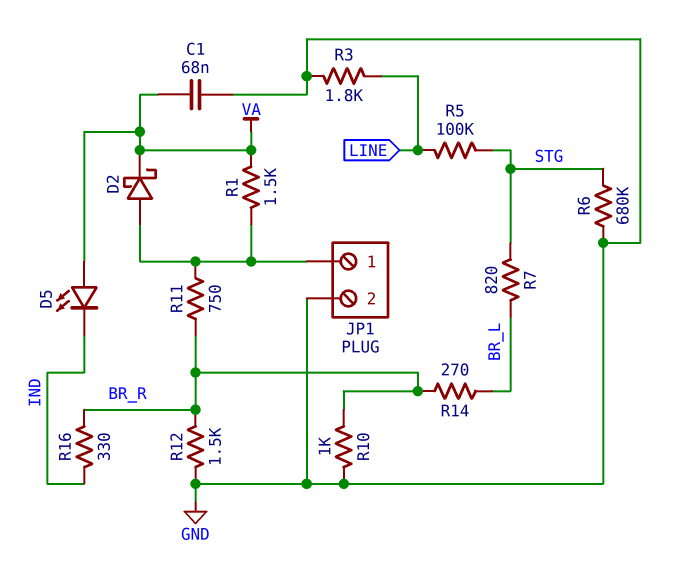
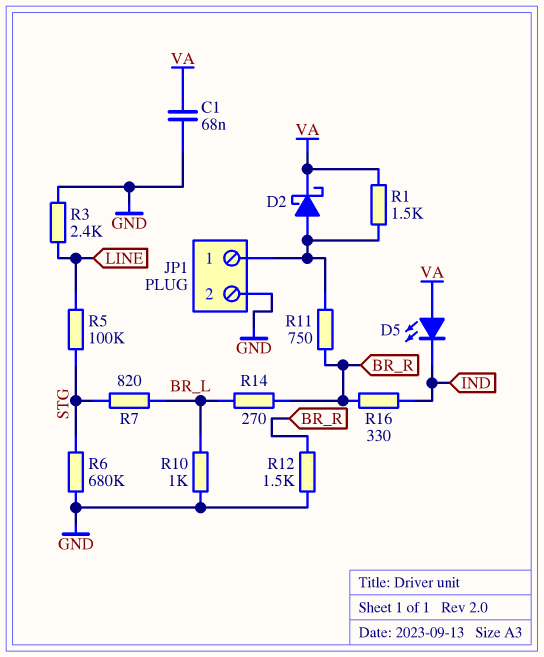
R3: 1.8k (GND, LINE) -> 2.4k (GND, LINE)
R10: 1k (BR_R, GND) -> 1k (BR_L, GND)

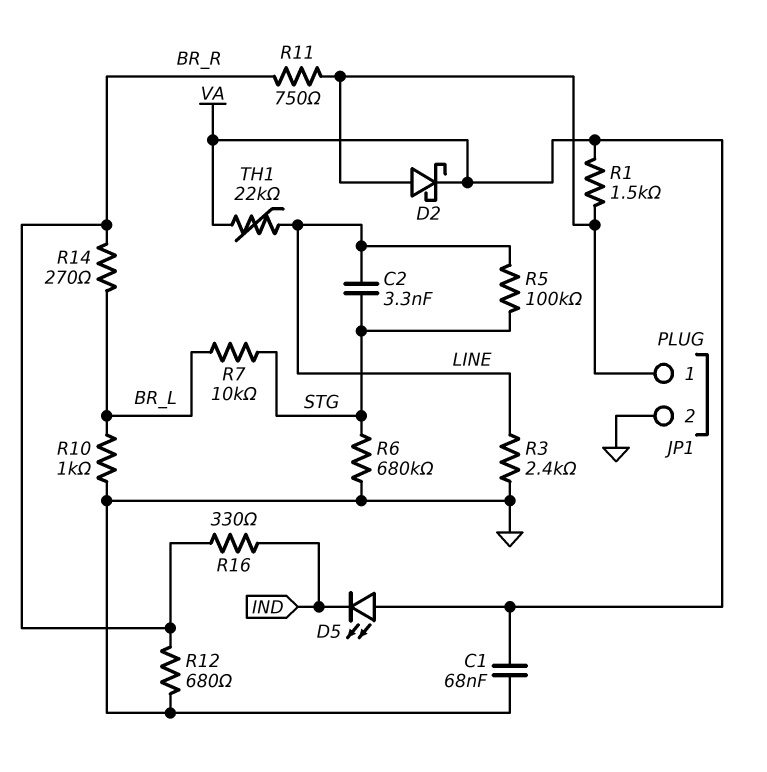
C2: none -> 3.3nF (LINE, STG)
R7: 820 (BR_L, STG) -> 10k (BR_L, STG)
R12: 1.5k (BR_R, GND) -> 680 (BR_R, GND)
TH1: none -> 22k (LINE, VA)

